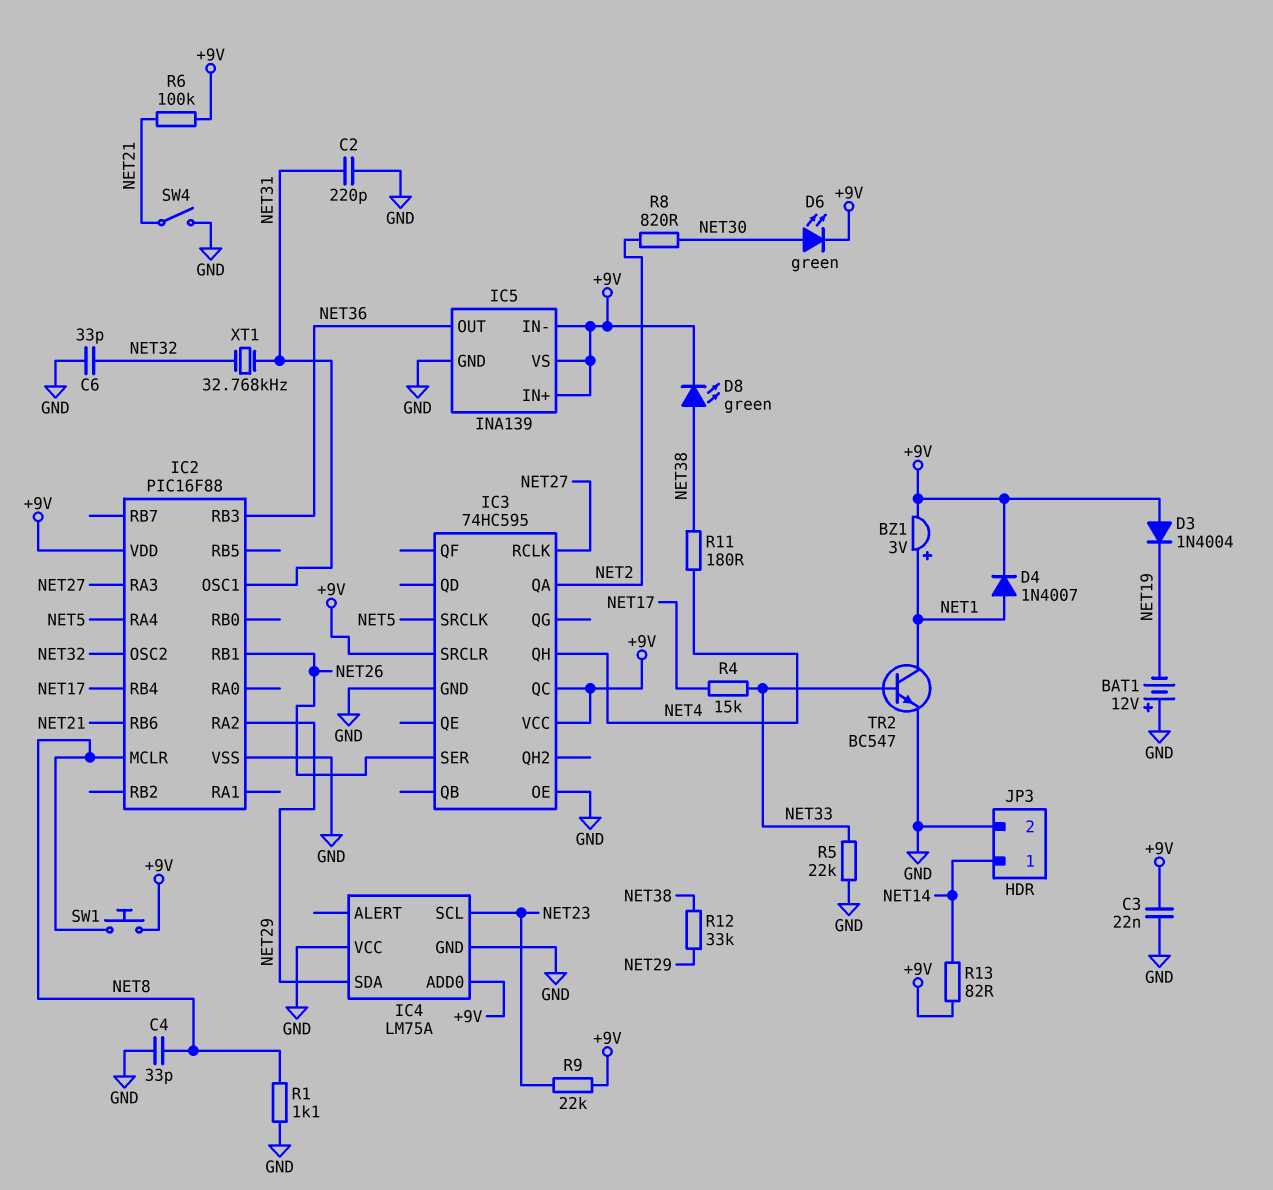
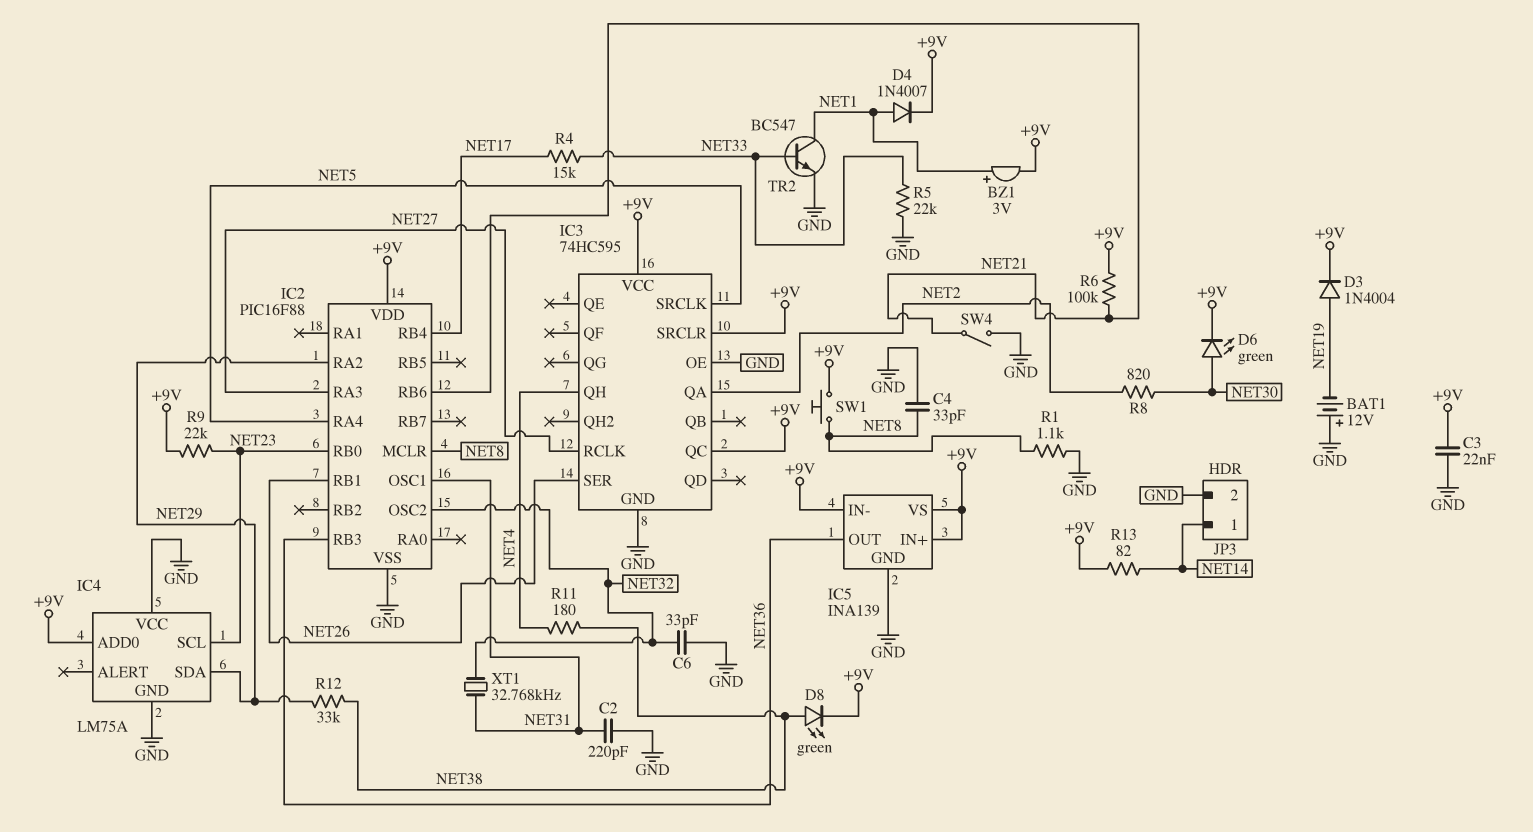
D3: diode 1N4004 (A +9V, K NET19) -> diode 1N4004 (A NET19, K +9V)
IC2 pin RB0: none -> NET23

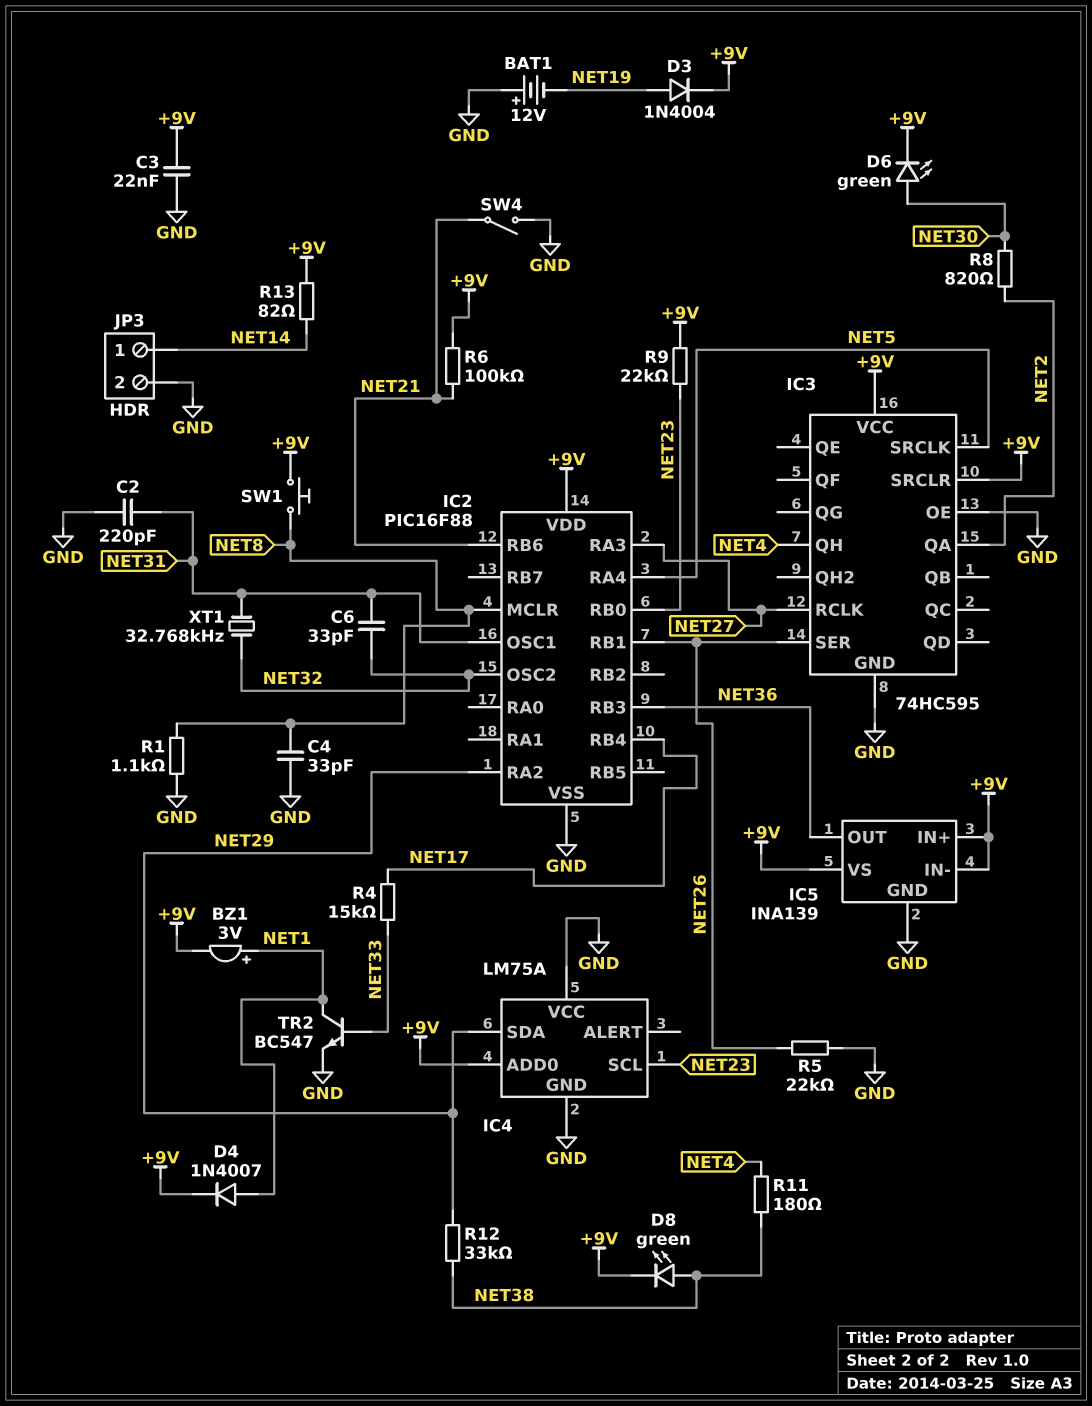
C6: 33pF (GND, NET32) -> 33pF (NET31, NET32)
IC3 pin QC: +9V -> none
R5: 22k (GND, NET33) -> 22k (GND, NET26)

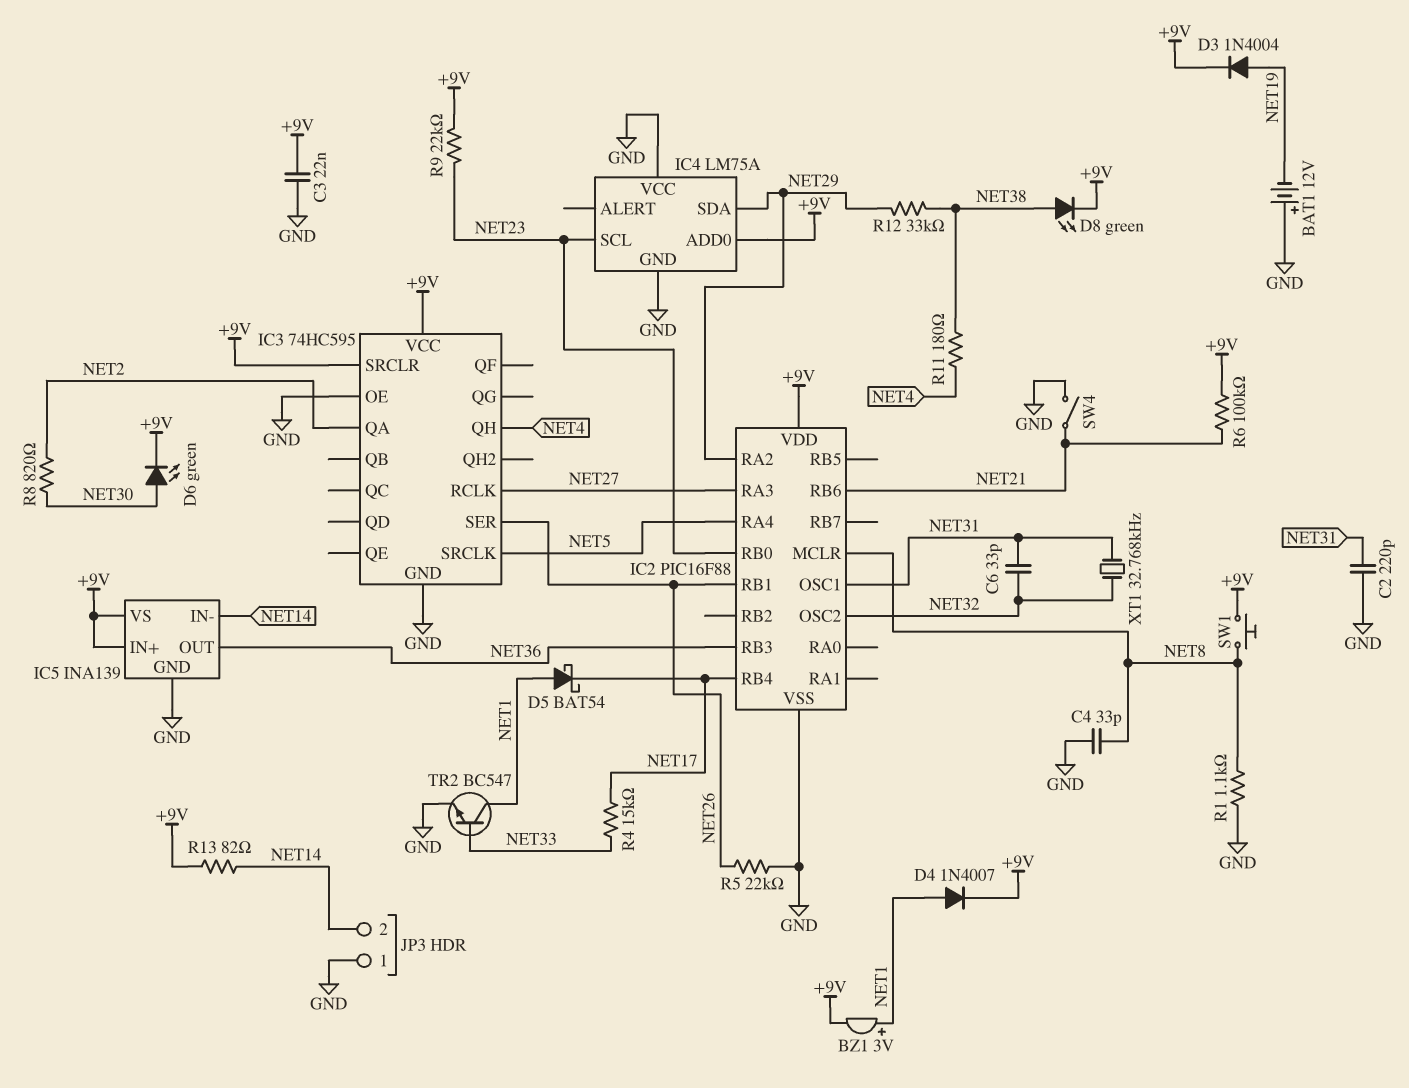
D5: none -> schottky BAT54 (A NET1, K NET17)
IC5 pin IN-: +9V -> NET14
JP3 pin 1: NET14 -> GND
JP3 pin 2: GND -> NET14

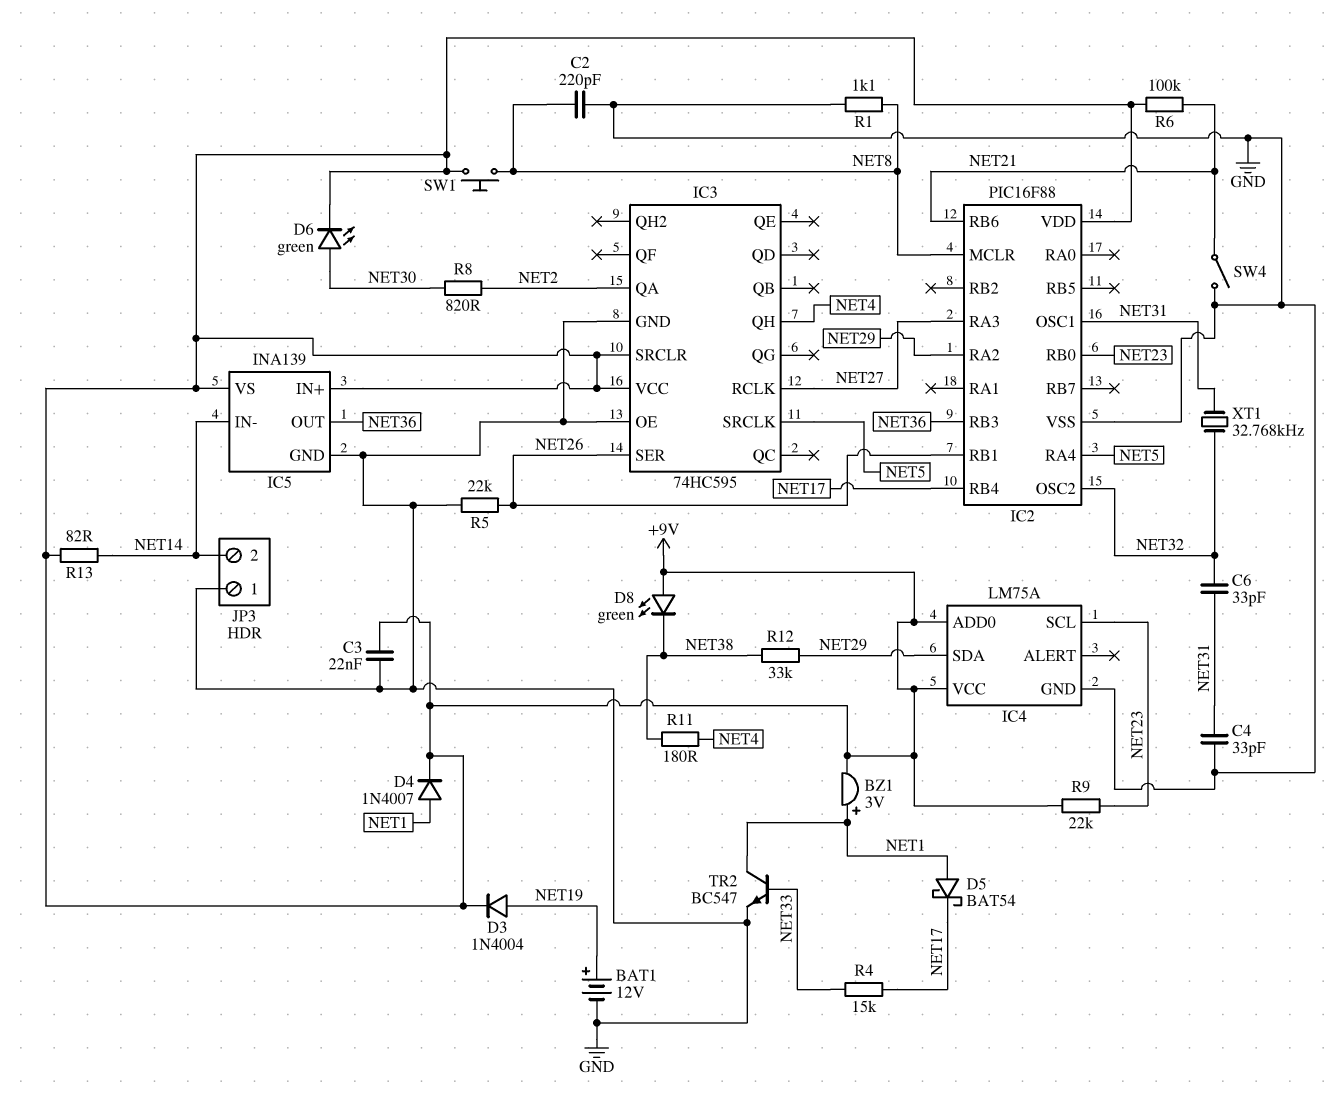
BAT1: 12V (plus GND, minus NET19) -> 12V (plus NET19, minus GND)
C2: 220pF (GND, NET31) -> 220pF (GND, NET8)
C4: 33pF (GND, NET8) -> 33pF (GND, NET31)
D8: LED green (A NET38, K +9V) -> LED green (A +9V, K NET38)
IC4 pin VCC: GND -> +9V

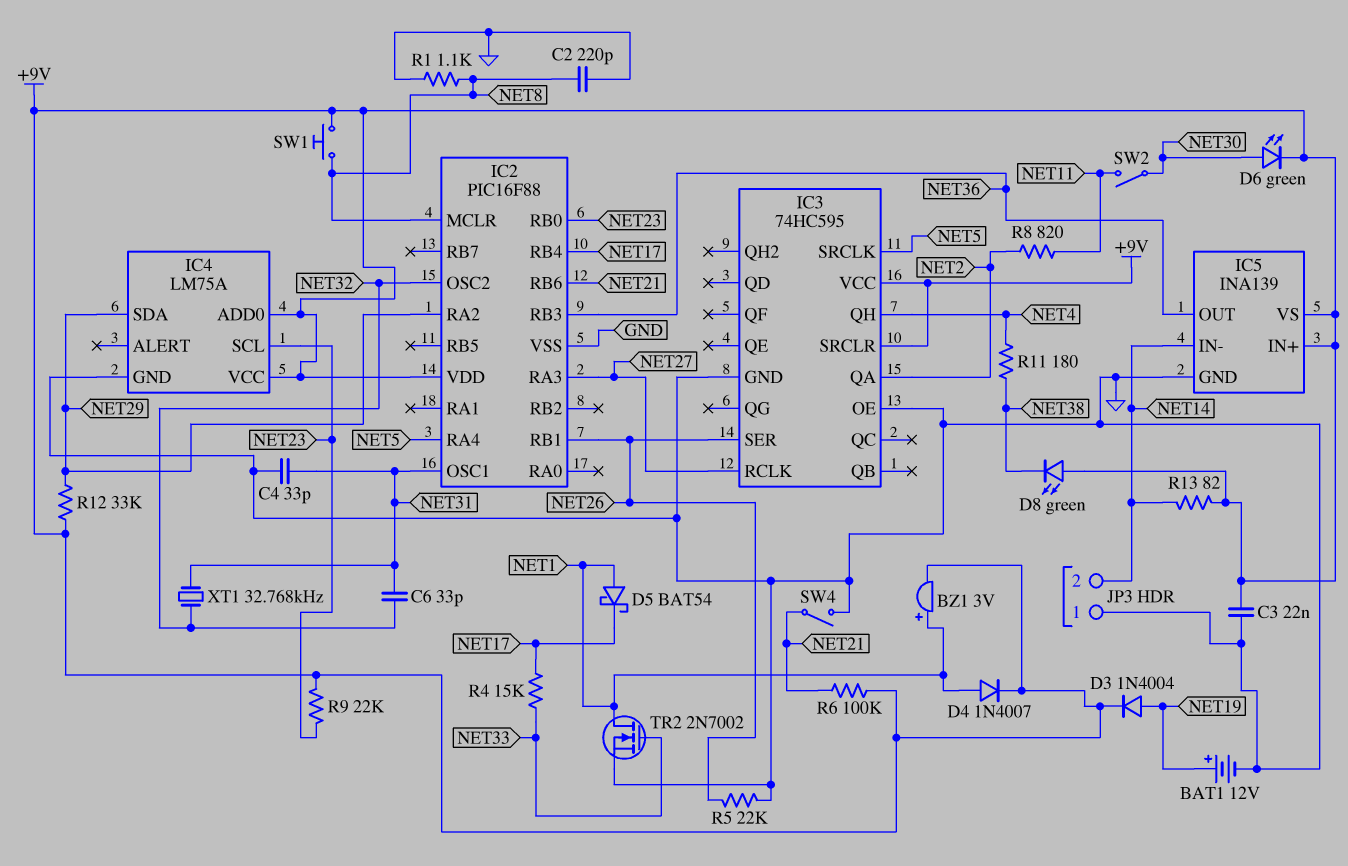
R8: 820 (NET2, NET30) -> 820 (NET2, NET11)
R12: 33k (NET29, NET38) -> 33k (+9V, NET29)
SW2: none -> switch (NET11, NET30)
TR2: NPN BC547 (B NET33, C NET1, E GND) -> NMOS 2N7002 (G NET33, D NET1, S GND)

